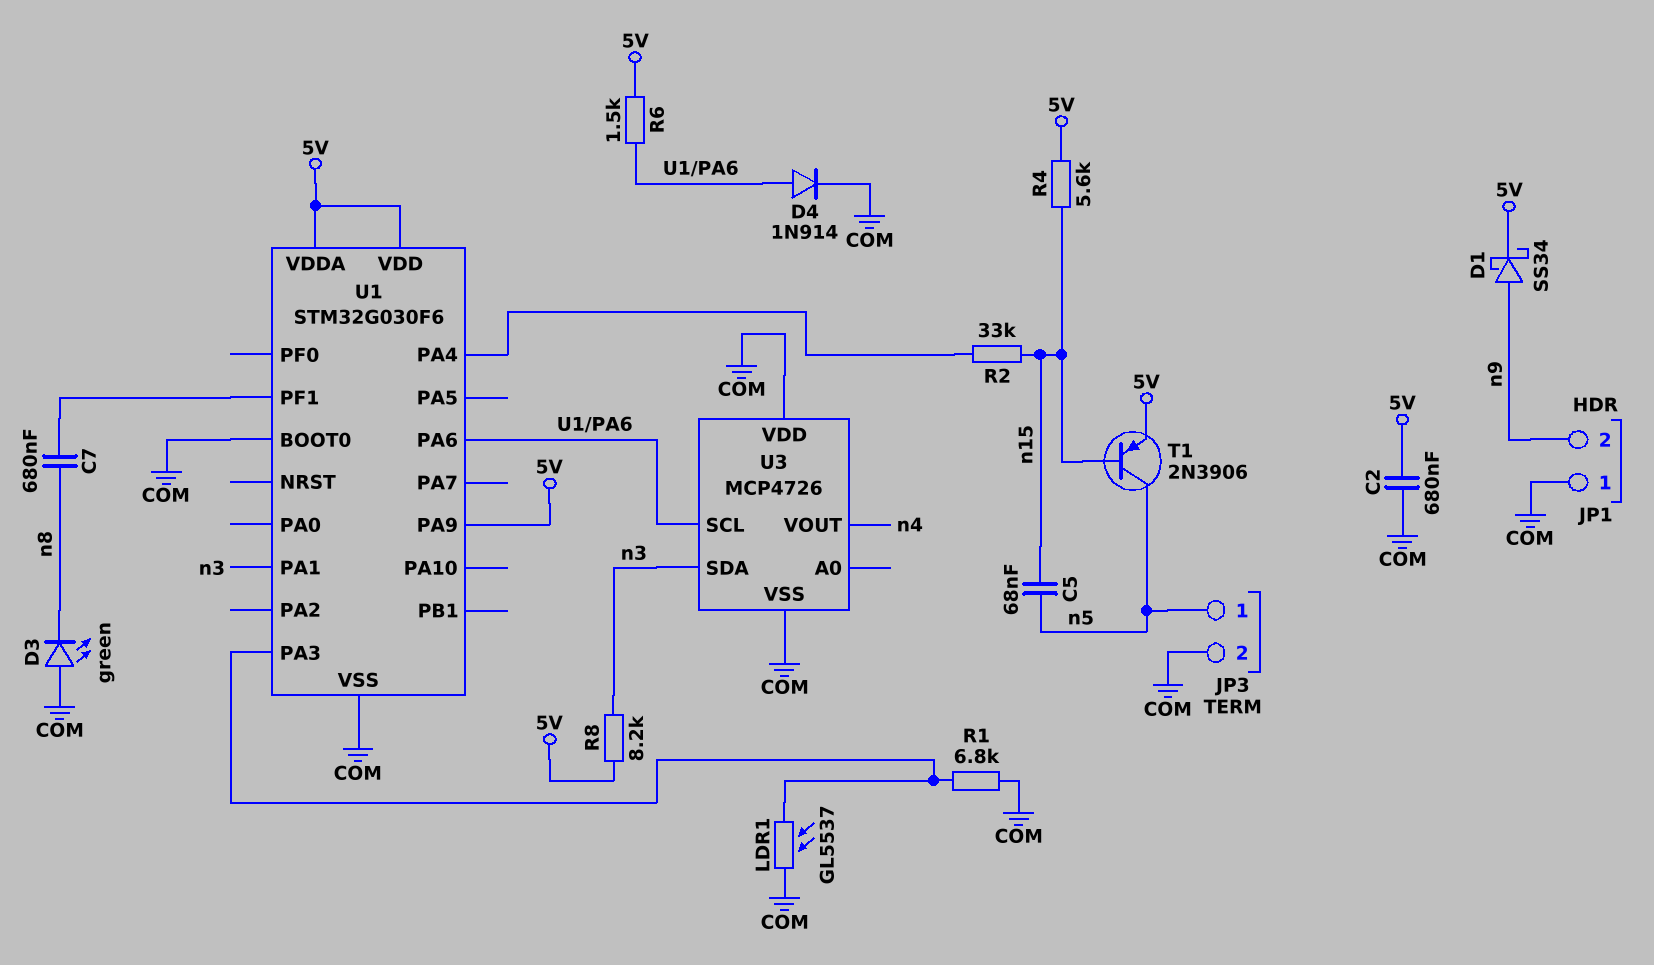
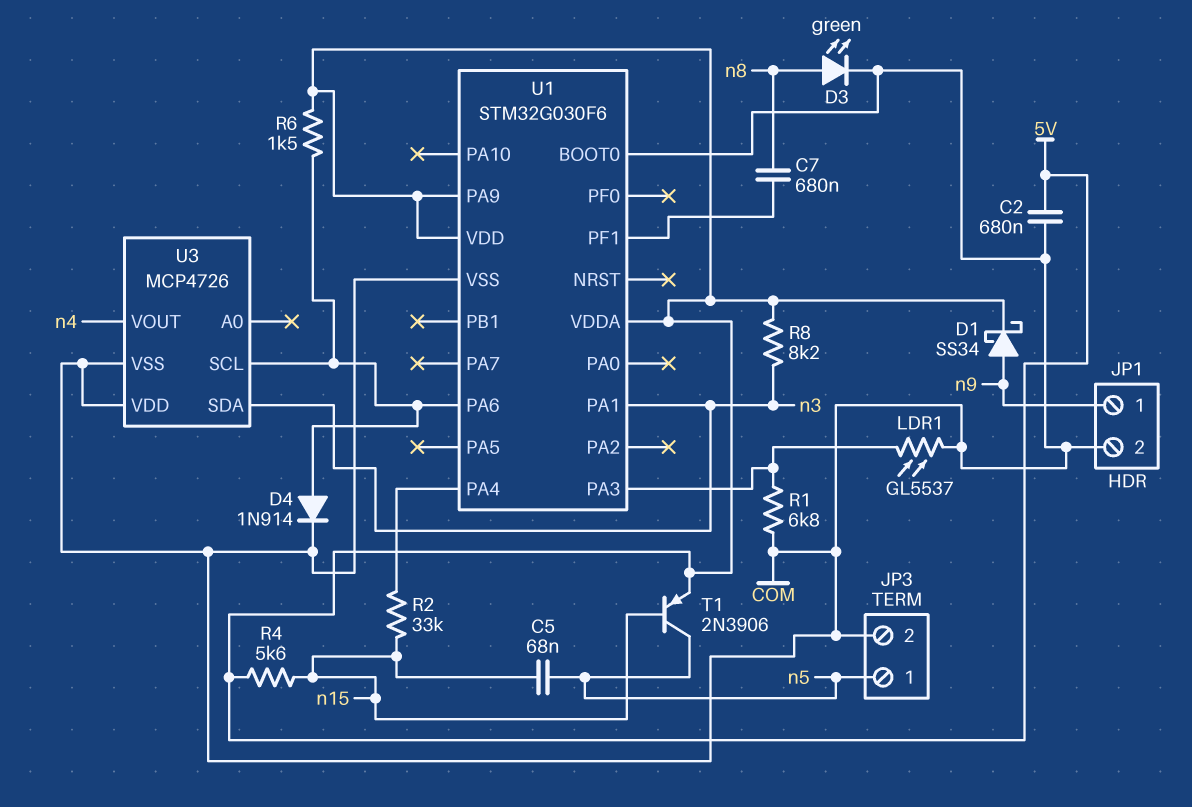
D3: LED green (A COM, K n8) -> LED green (A n8, K COM)
JP1 pin 1: COM -> n9
JP1 pin 2: n9 -> COM

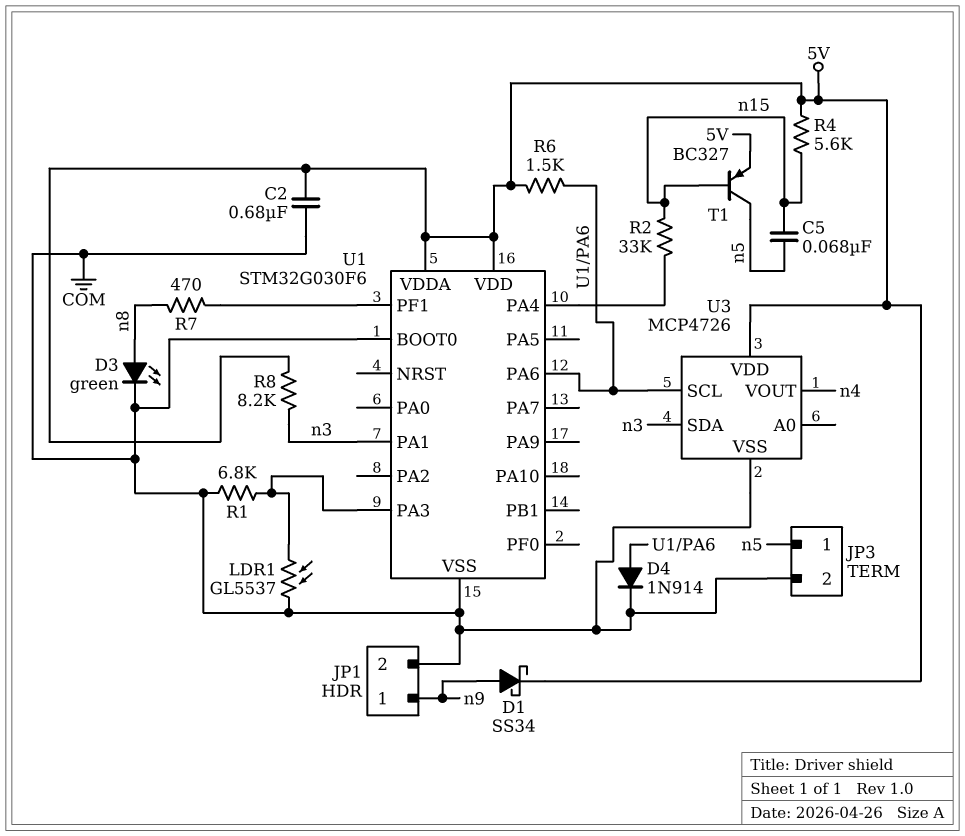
C7: 680nF (U1/PF1, n8) -> none
R7: none -> 470 (U1/PF1, n8)
T1: PNP 2N3906 (B n15, C n5, E 5V) -> PNP BC327 (B n15, C n5, E 5V)
U1 pin PA9: 5V -> none
U3 pin VDD: COM -> 5V

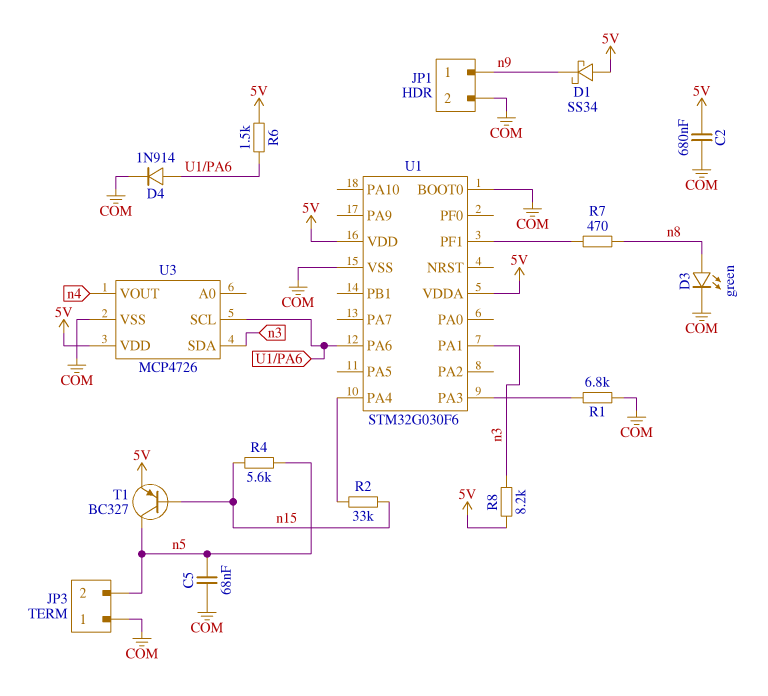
C5: 68nF (n5, n15) -> 68nF (COM, n5)
D1: schottky SS34 (A n9, K 5V) -> schottky SS34 (A 5V, K n9)
JP3 pin 1: n5 -> COM
JP3 pin 2: COM -> n5
LDR1: GL5537 (COM, U1/PA3) -> none
R4: 5.6k (5V, n15) -> 5.6k (n5, n15)

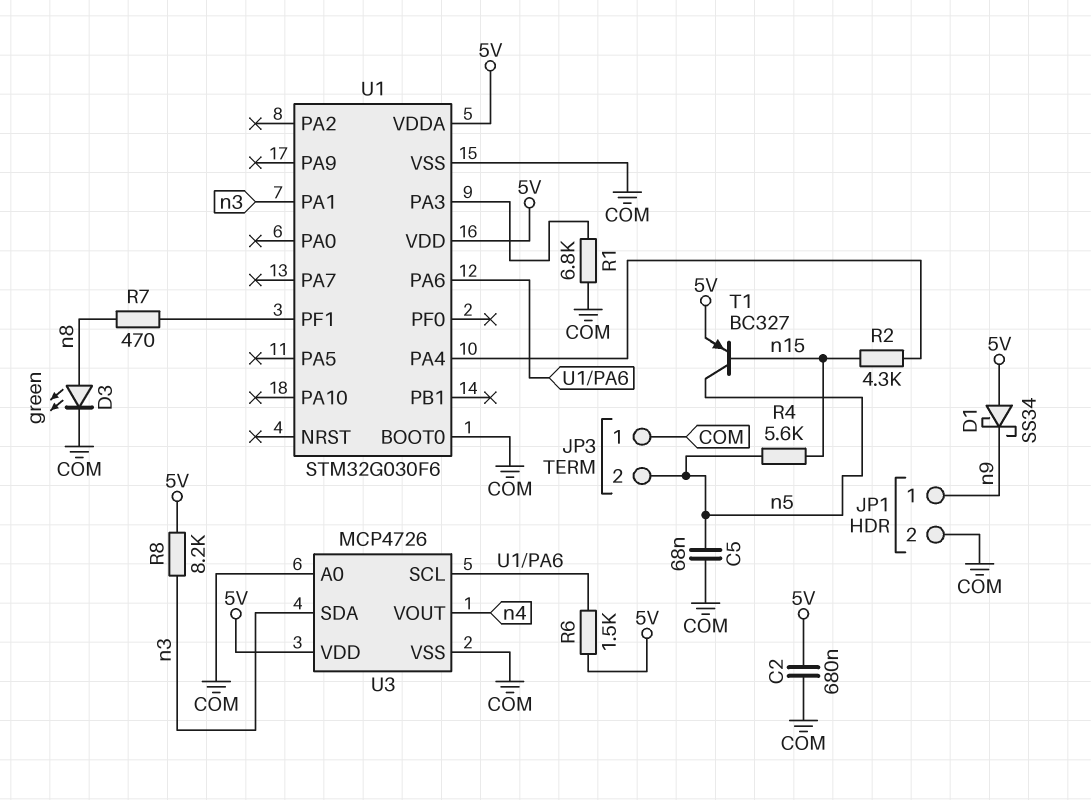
D4: diode 1N914 (A U1/PA6, K COM) -> none
R2: 33k (U1/PA4, n15) -> 4.3k (U1/PA4, n15)
U3 pin A0: none -> COM

